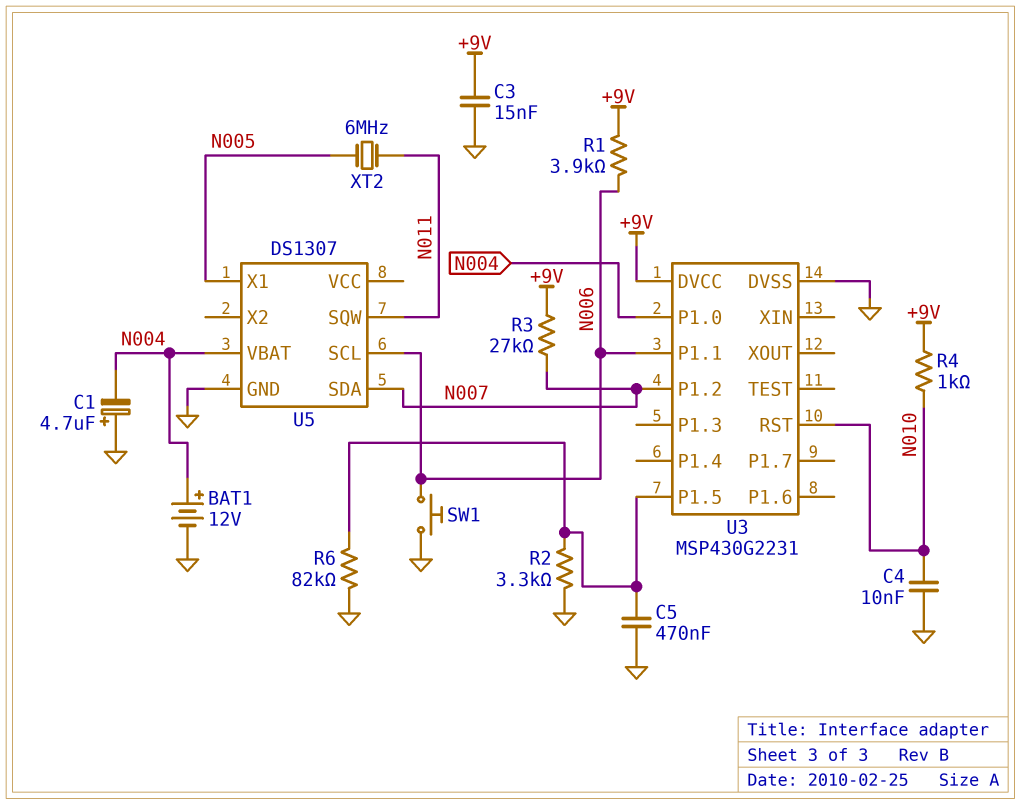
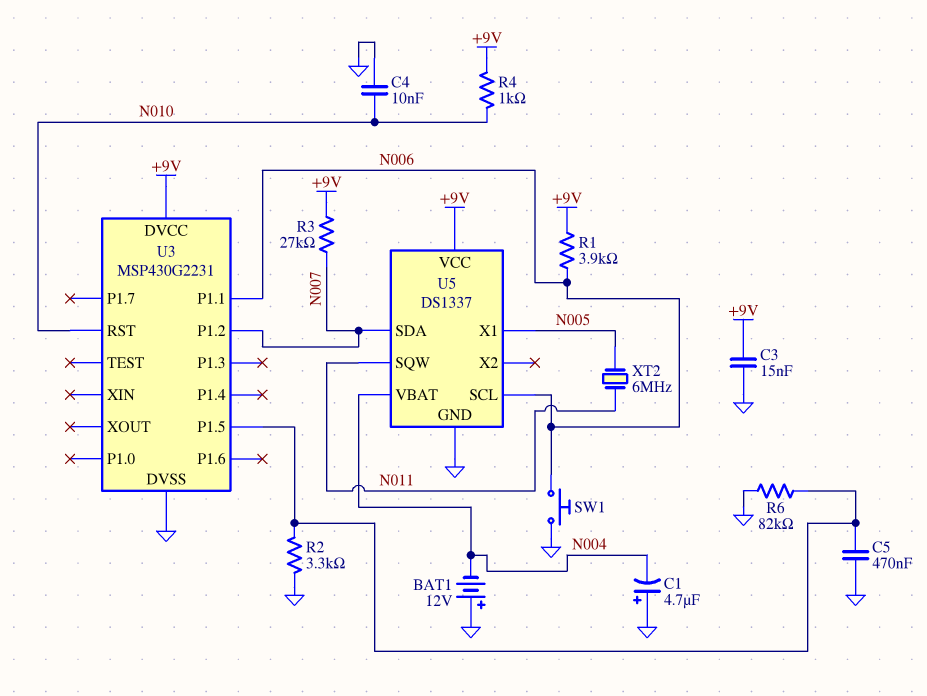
BAT1: 12V (plus N004, minus GND) -> 12V (plus GND, minus N004)
U3 pin P1.0: N004 -> none
U5: DS1307 -> DS1337
U5 pin VCC: none -> +9V

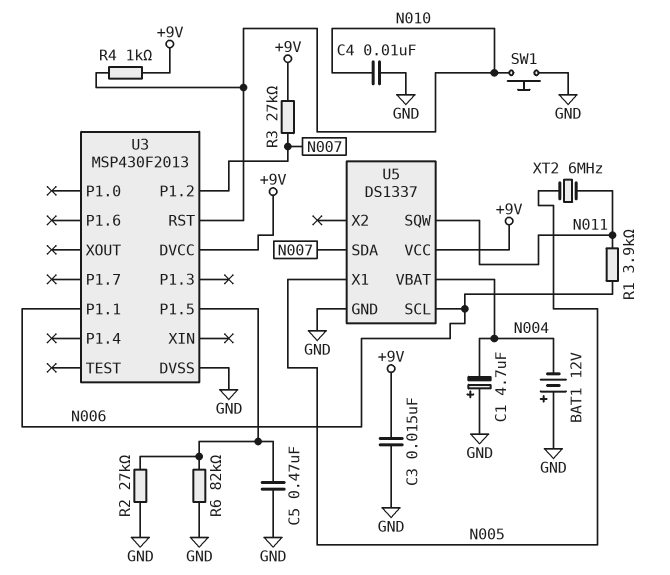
R1: 3.9k (+9V, N006) -> 3.9k (N006, N011)
R2: 3.3k (GND, U3/P1.5) -> 27k (GND, U3/P1.5)
SW1: button (GND, N006) -> button (GND, N010)
U3: MSP430G2231 -> MSP430F2013

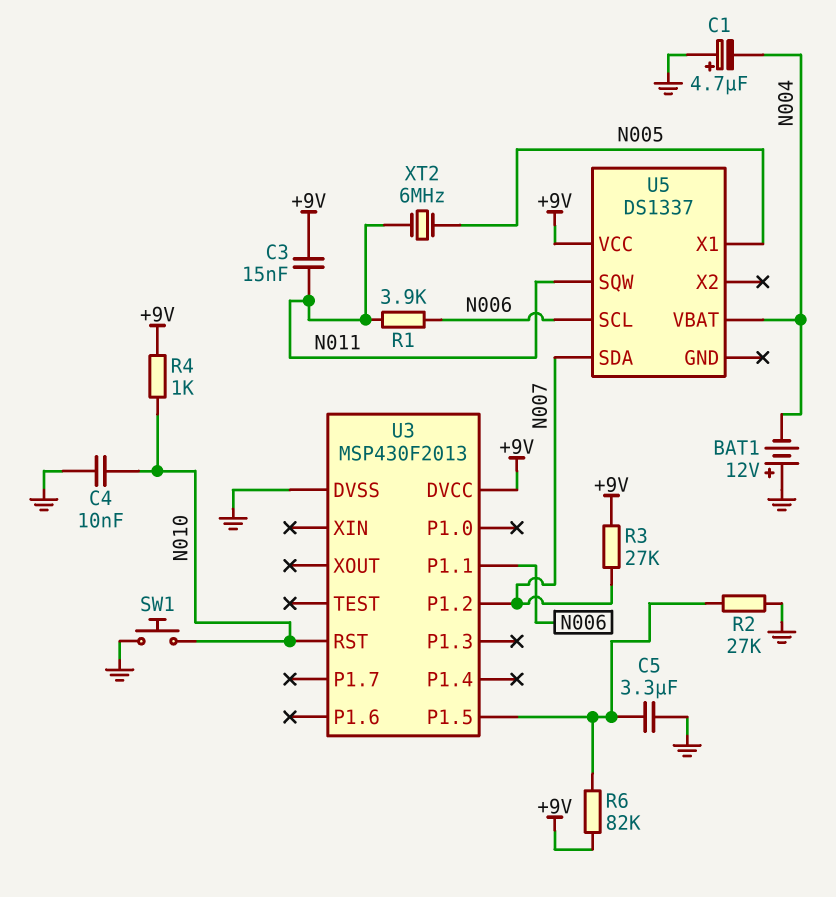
C3: 15nF (+9V, GND) -> 15nF (+9V, N011)
C5: 470nF (GND, U3/P1.5) -> 3.3uF (GND, U3/P1.5)
R6: 82k (GND, U3/P1.5) -> 82k (+9V, U3/P1.5)
U5 pin GND: GND -> none

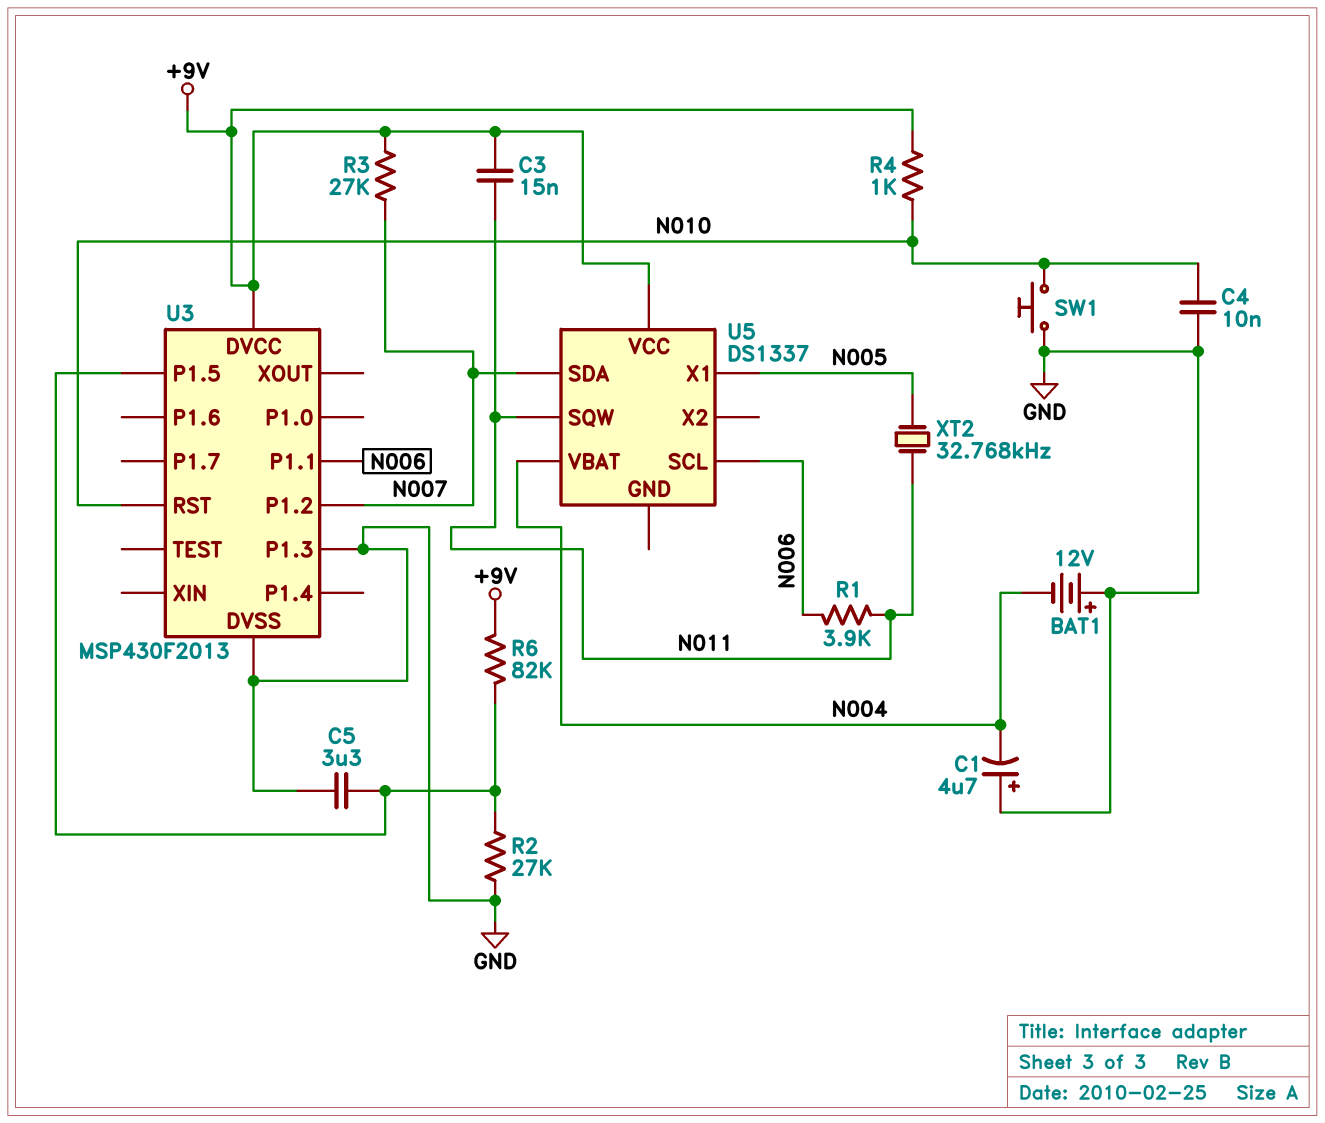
U3 pin P1.3: none -> GND
XT2: 6MHz (N005, N011) -> 32.768kHz (N005, N011)

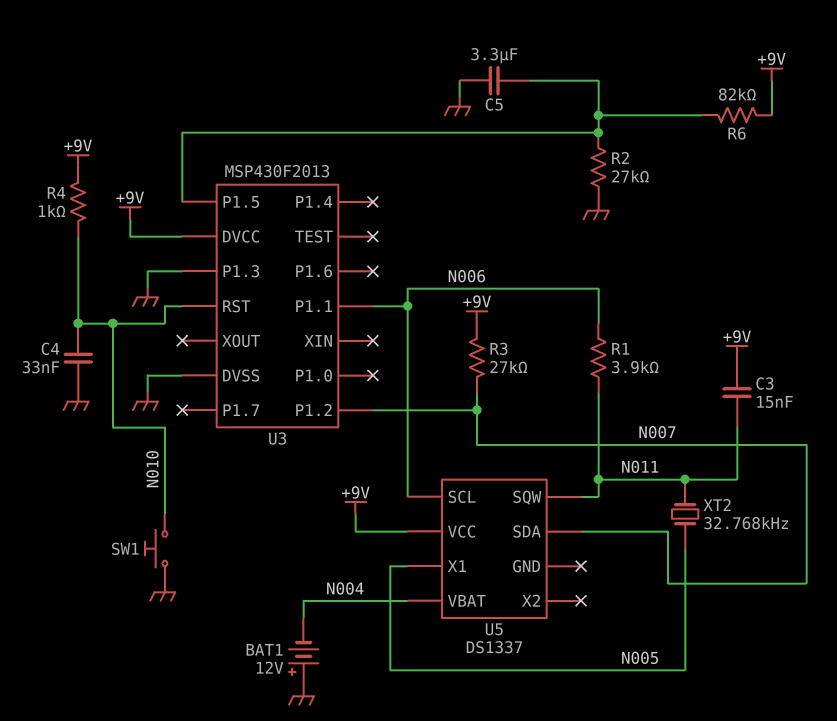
C1: 4.7uF (plus GND, minus N004) -> none
C4: 10nF (GND, N010) -> 33nF (GND, N010)

